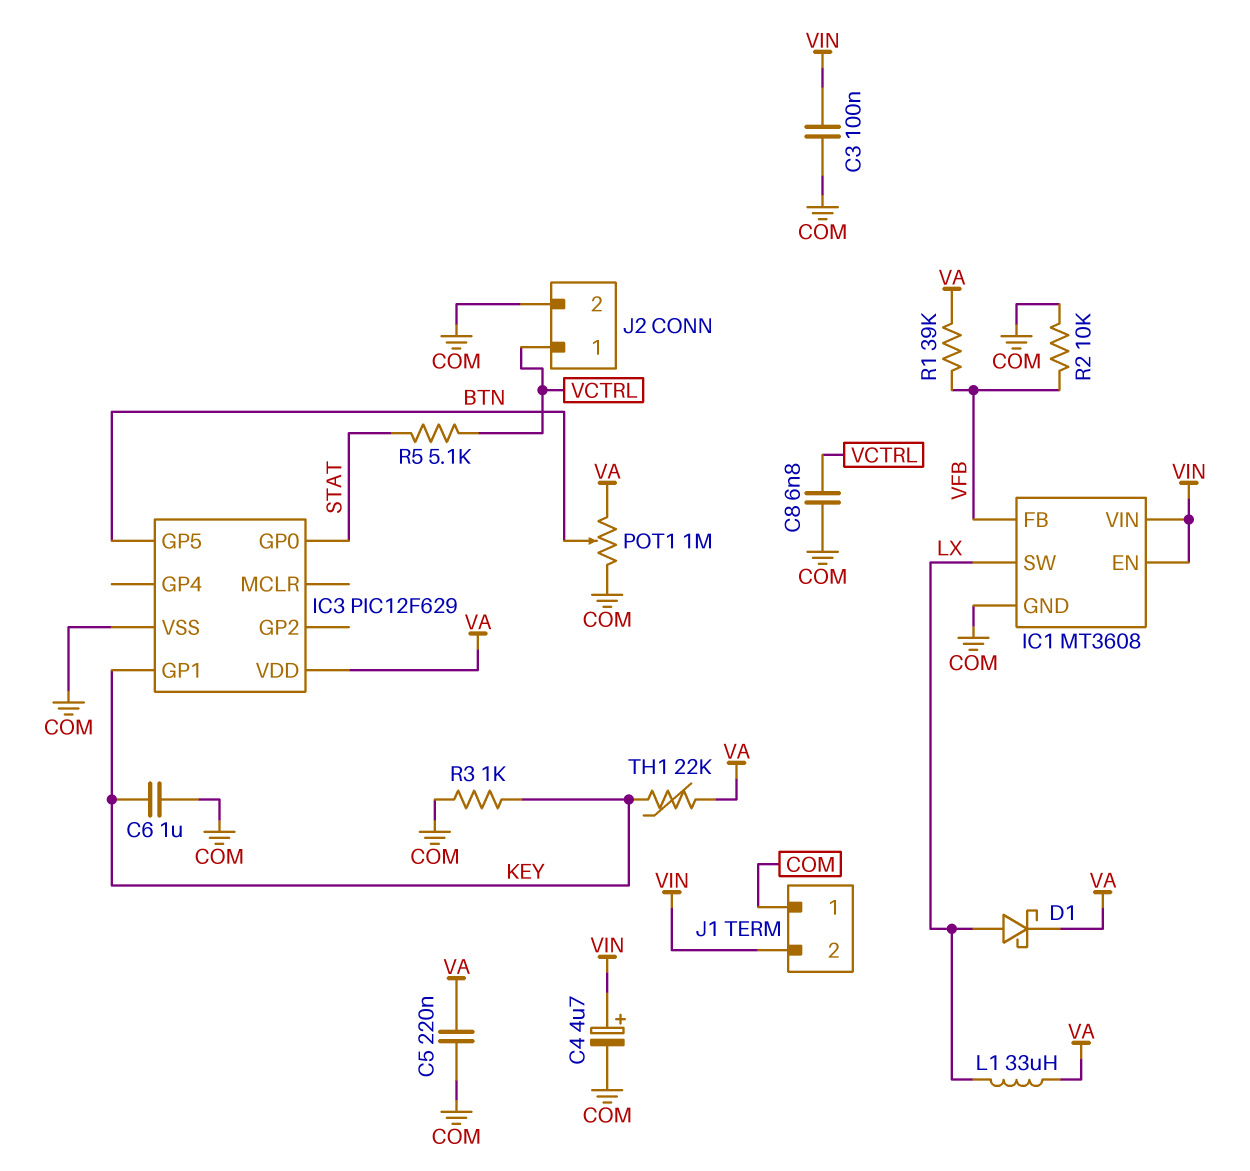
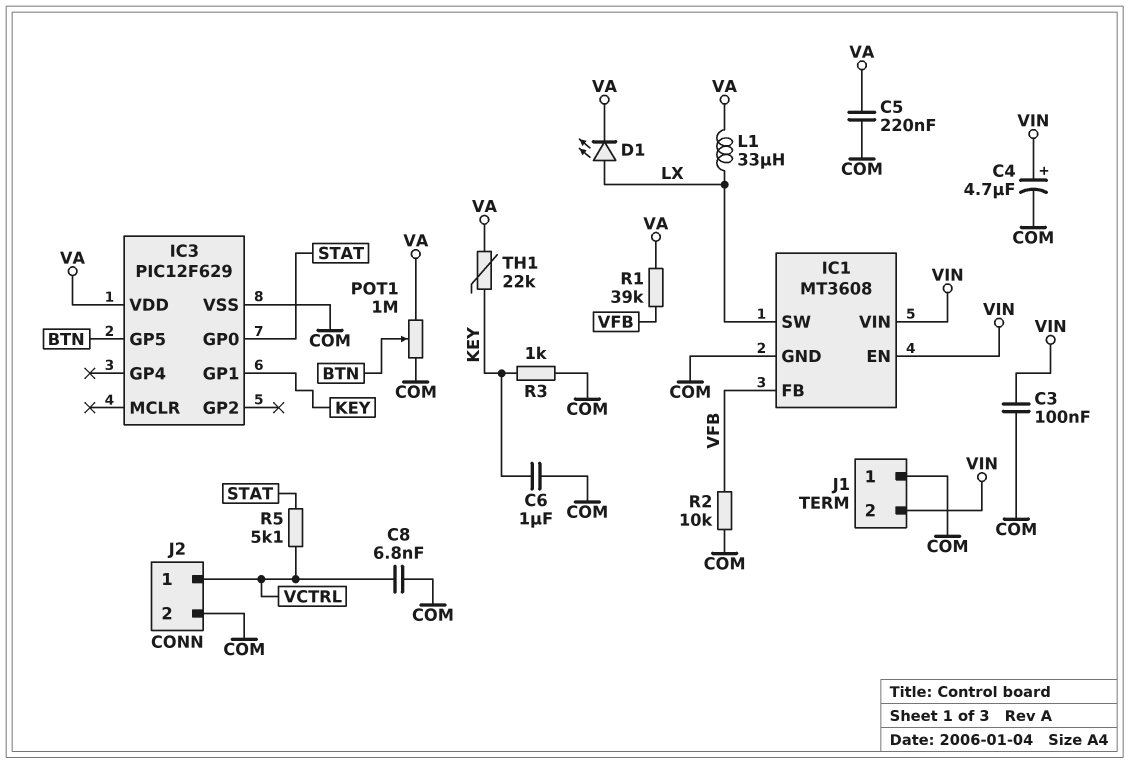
D1: schottky (A LX, K VA) -> LED (A LX, K VA)

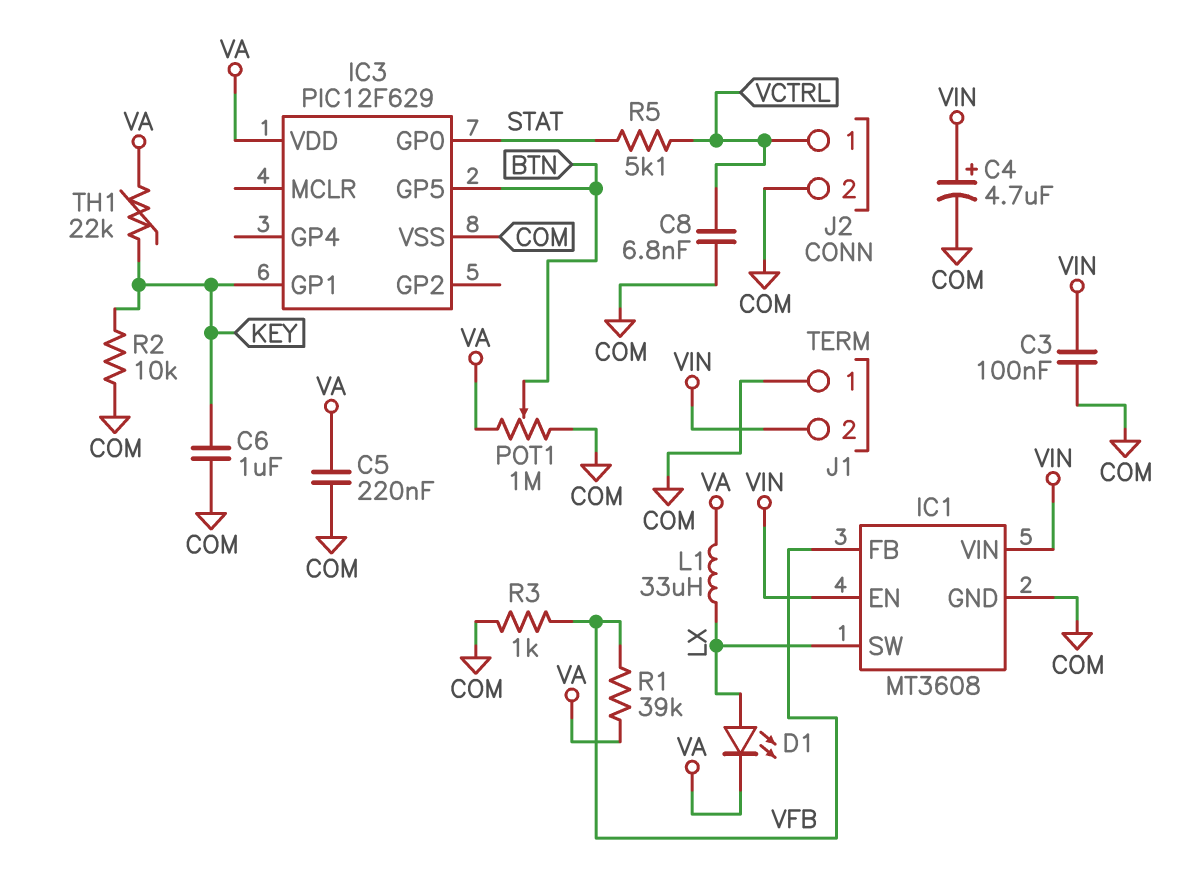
R2: 10k (COM, VFB) -> 10k (COM, KEY)
R3: 1k (COM, KEY) -> 1k (COM, VFB)

